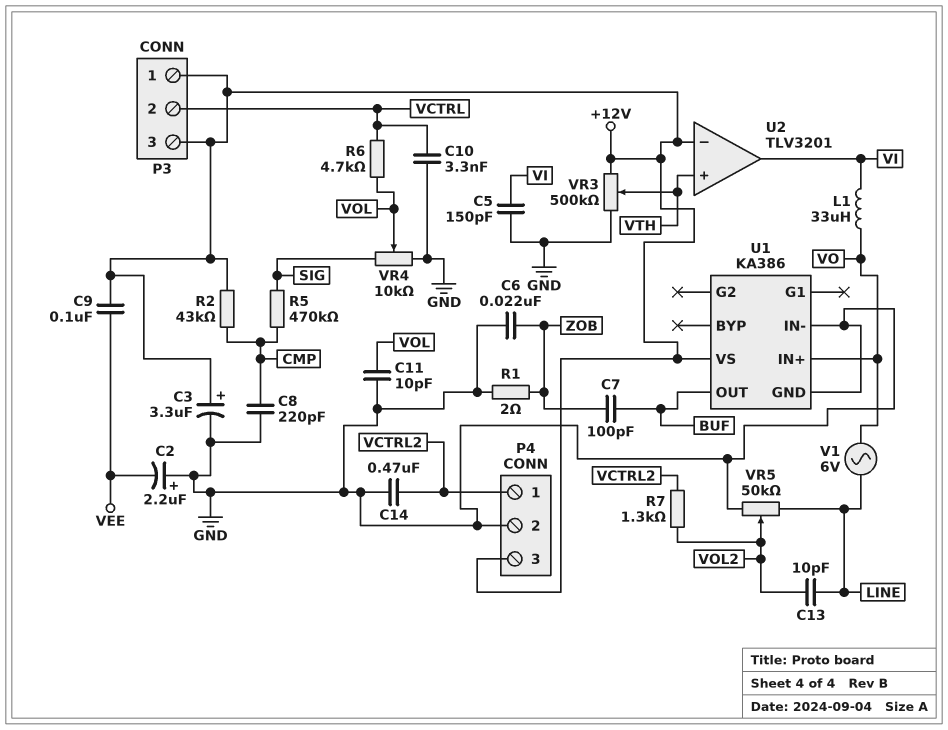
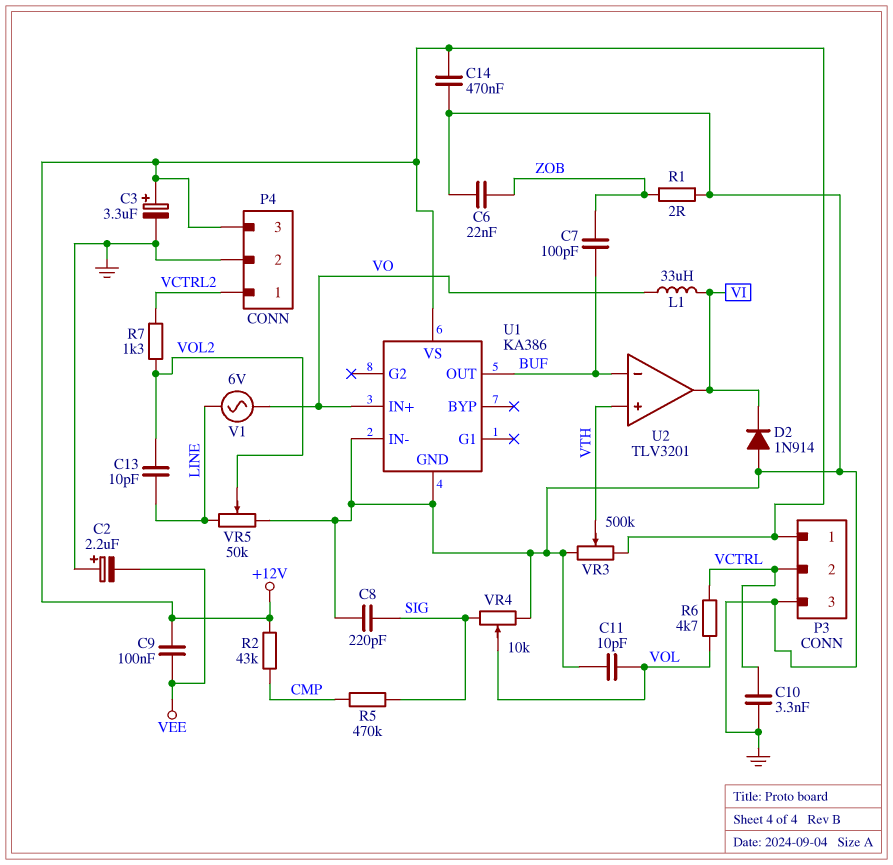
C5: 150pF (GND, VI) -> none
C8: 220pF (CMP, GND) -> 220pF (GND, SIG)
C14: 470nF (GND, VCTRL2) -> 470nF (+12V, GND)
D2: none -> diode 1N914 (A GND, K VI)
P3 pin 3: +12V -> GND
U2 pin in-: +12V -> BUF

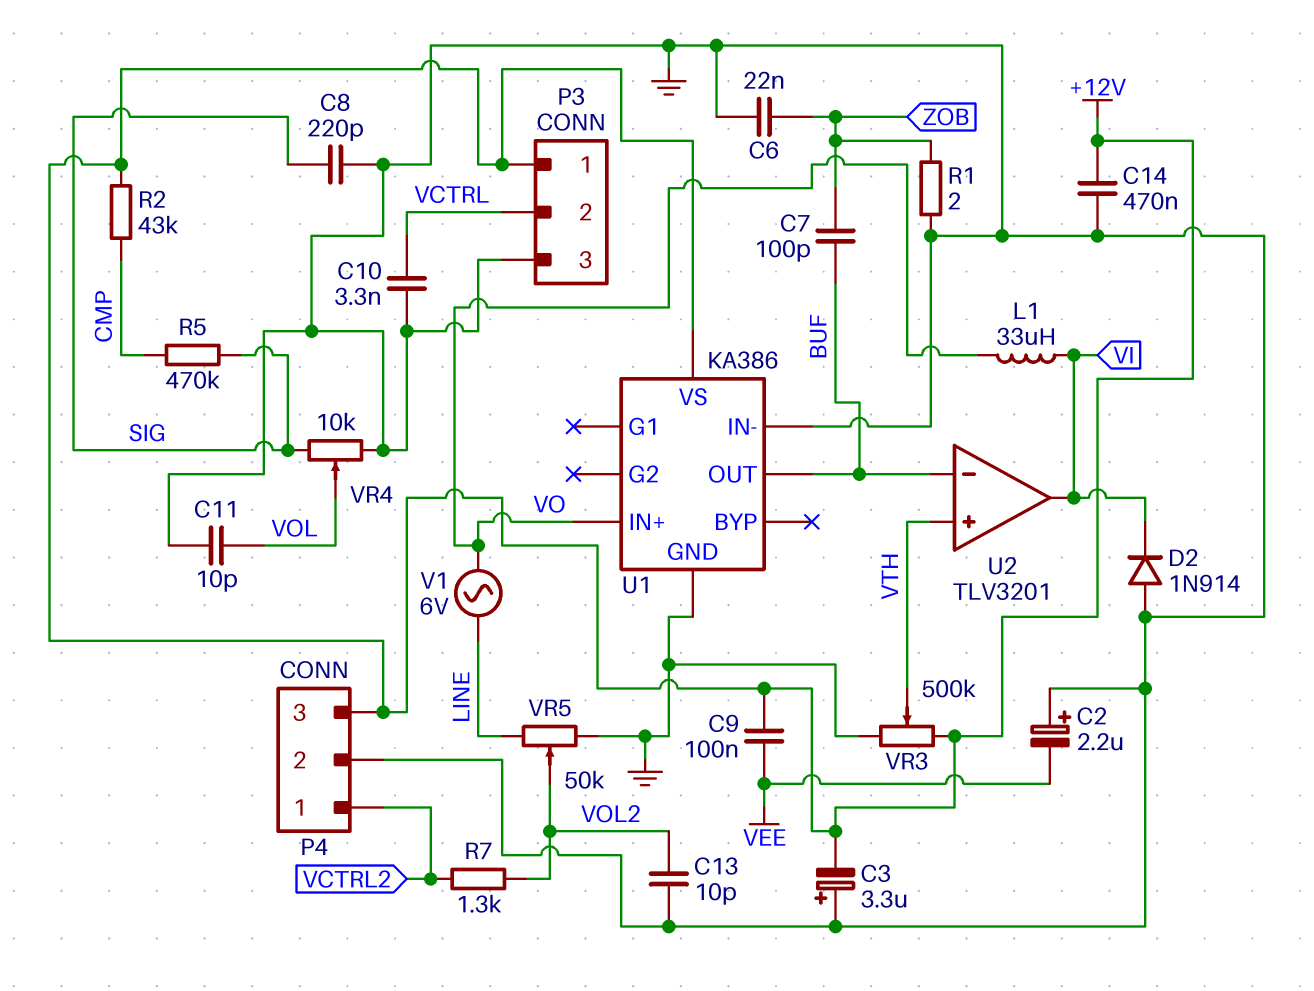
C3: 3.3uF (plus +12V, minus GND) -> 3.3uF (plus GND, minus +12V)
C13: 10pF (LINE, VOL2) -> 10pF (GND, VOL2)
R6: 4.7k (VCTRL, VOL) -> none

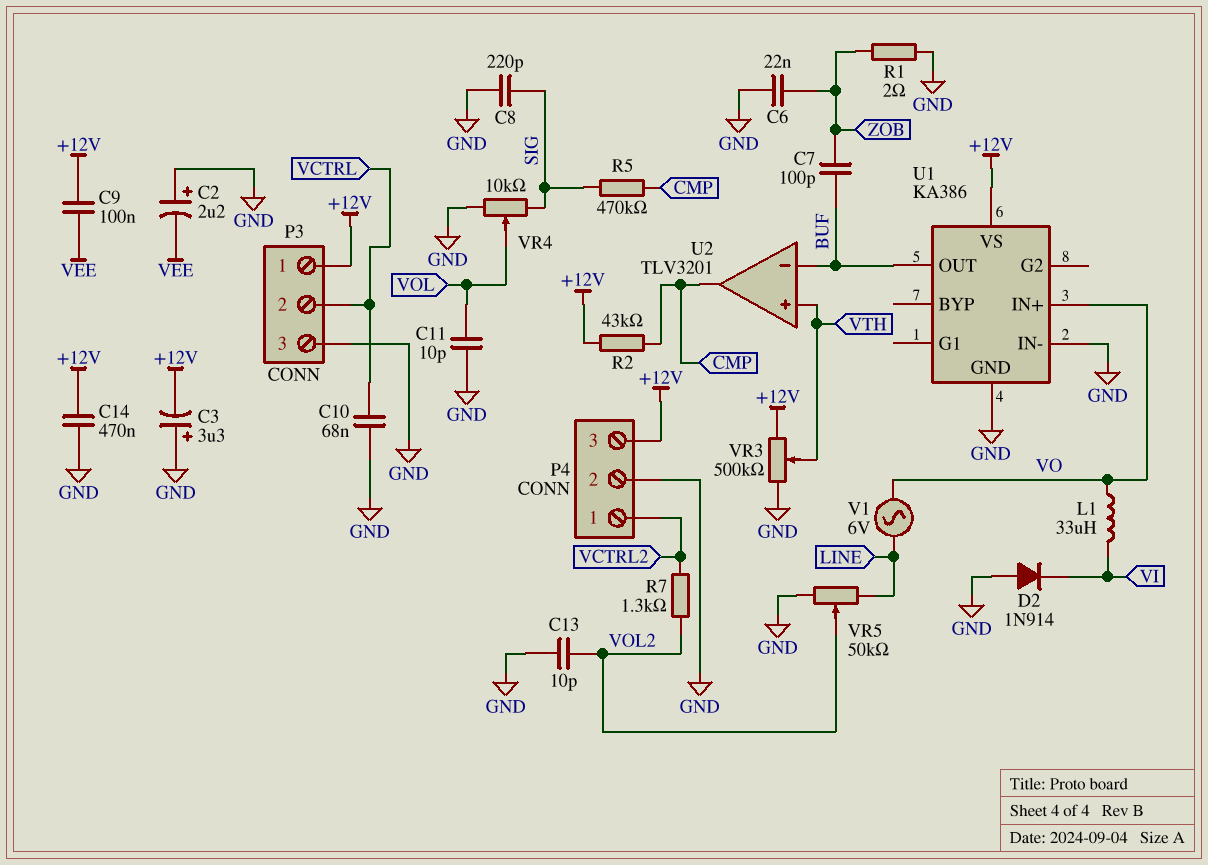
C10: 3.3nF (GND, VCTRL) -> 68nF (GND, VCTRL)
U2 pin out: VI -> CMP

